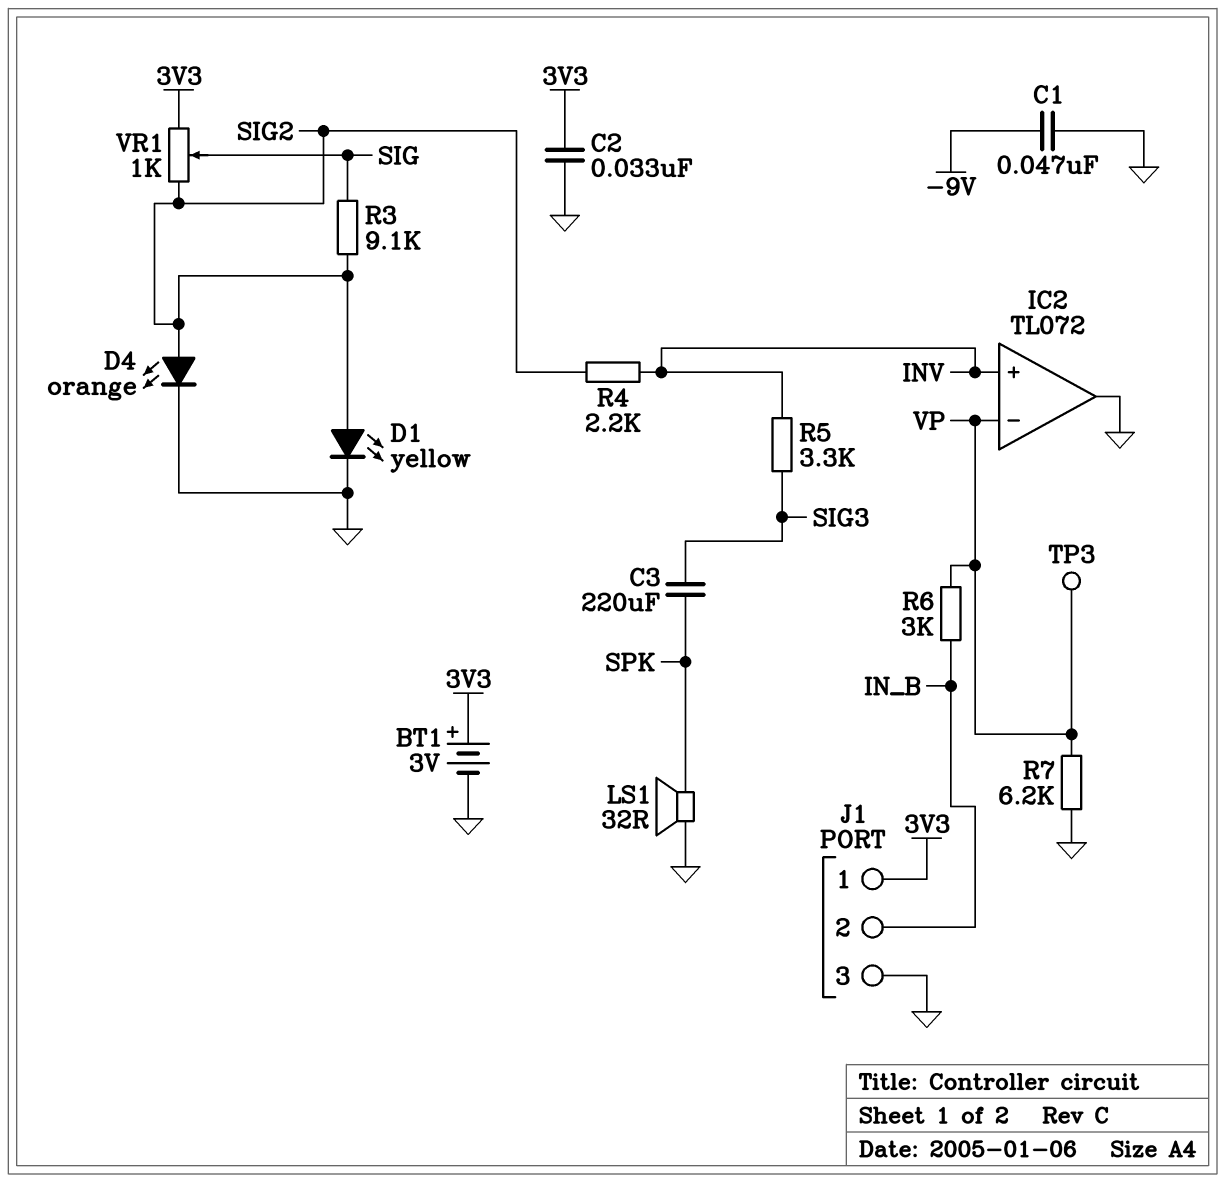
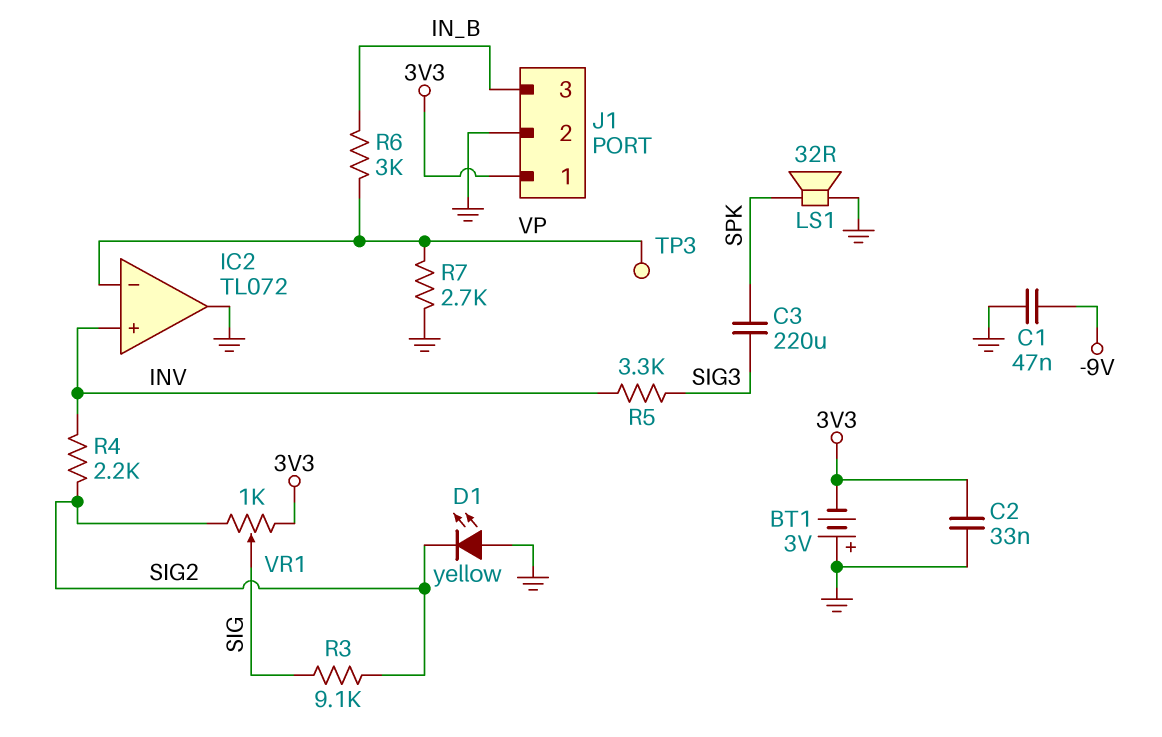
BT1: 3V (plus 3V3, minus GND) -> 3V (plus GND, minus 3V3)
D1: LED yellow (A SIG2, K GND) -> LED yellow (A GND, K SIG2)
D4: LED orange (A SIG2, K GND) -> none
J1 pin 2: IN_B -> GND
J1 pin 3: GND -> IN_B
R7: 6.2k (GND, VP) -> 2.7k (GND, VP)

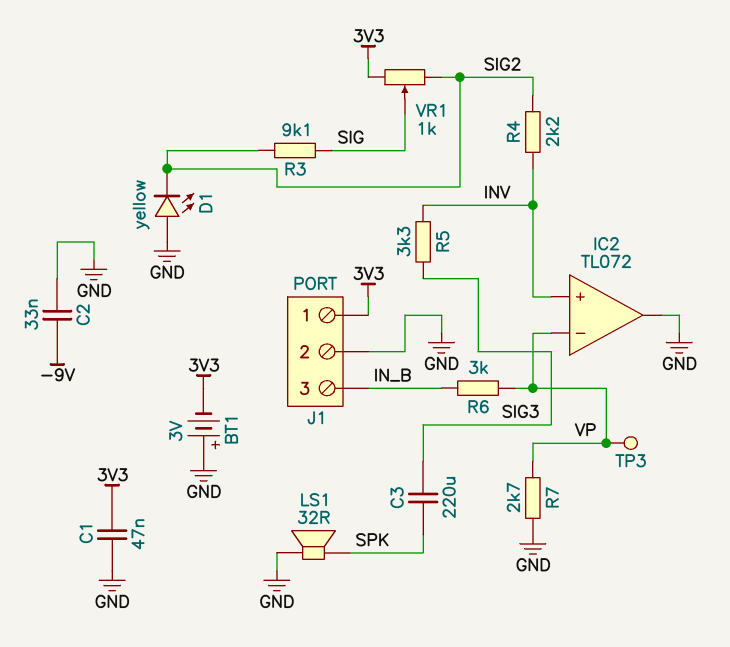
C1: 47nF (-9V, GND) -> 47nF (3V3, GND)
C2: 33nF (3V3, GND) -> 33nF (-9V, GND)

